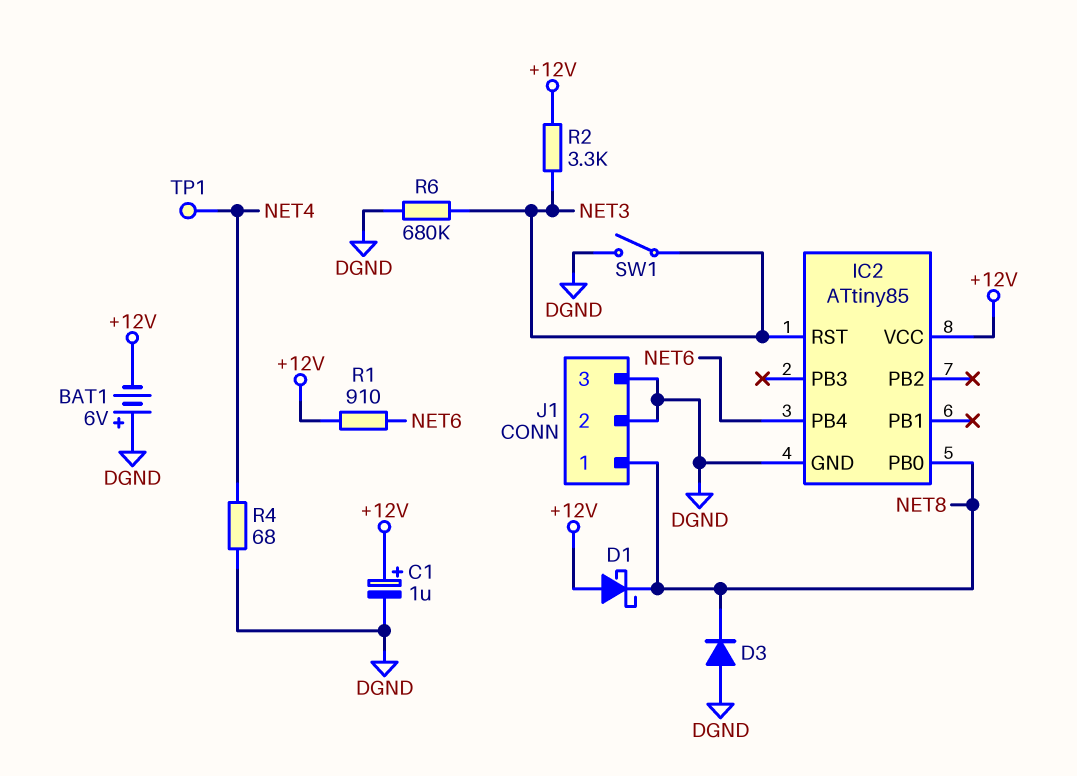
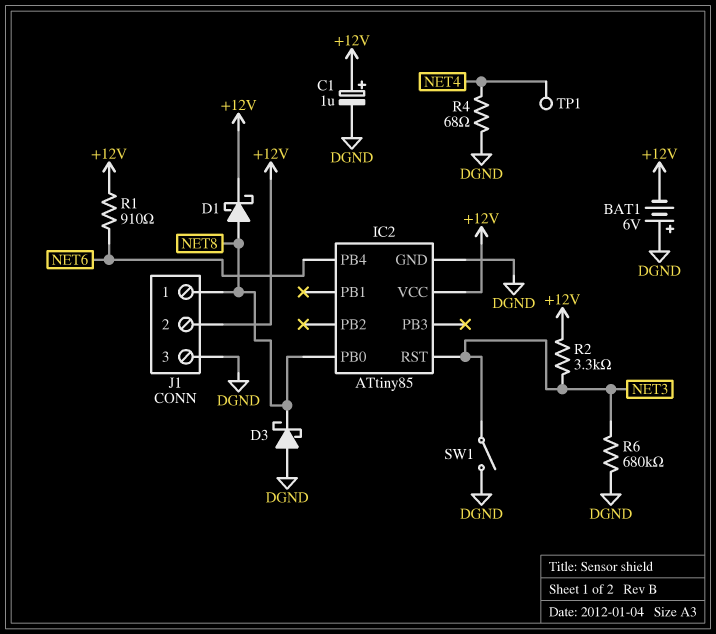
D1: schottky (A +12V, K NET8) -> schottky (A NET8, K +12V)
D3: diode (A DGND, K NET8) -> schottky (A DGND, K NET8)
J1 pin 2: DGND -> +12V

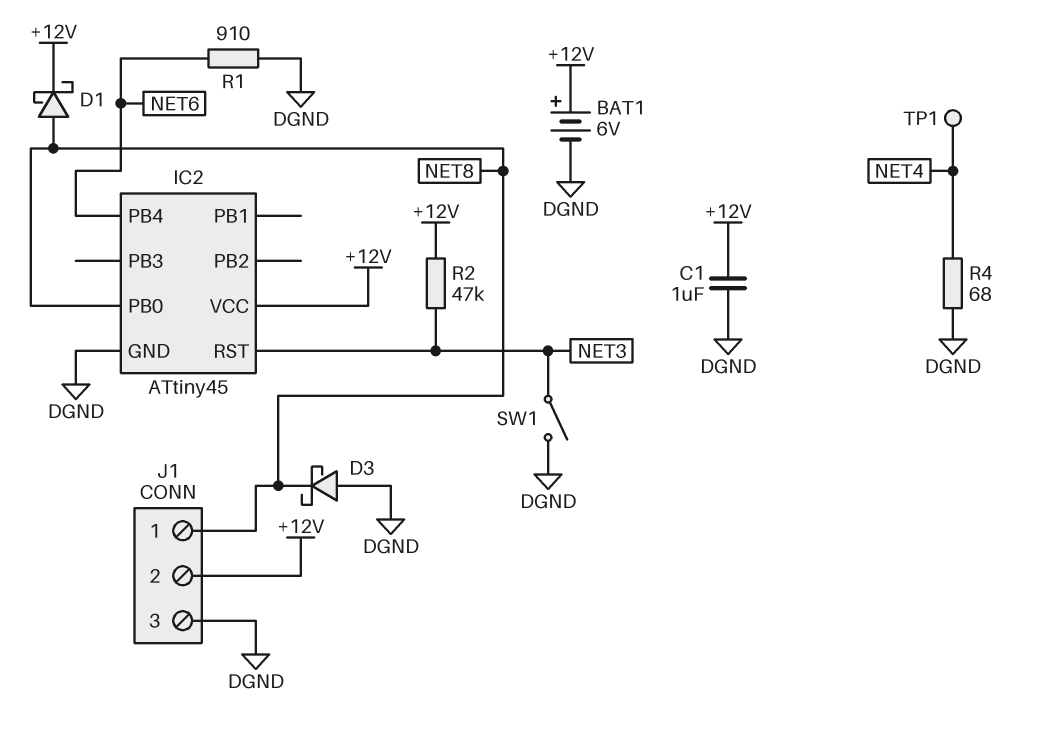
BAT1: 6V (plus DGND, minus +12V) -> 6V (plus +12V, minus DGND)
C1: 1uF (plus +12V, minus DGND) -> 1uF (+12V, DGND)
IC2: ATtiny85 -> ATtiny45
R1: 910 (+12V, NET6) -> 910 (DGND, NET6)
R2: 3.3k (+12V, NET3) -> 47k (+12V, NET3)
R6: 680k (DGND, NET3) -> none

